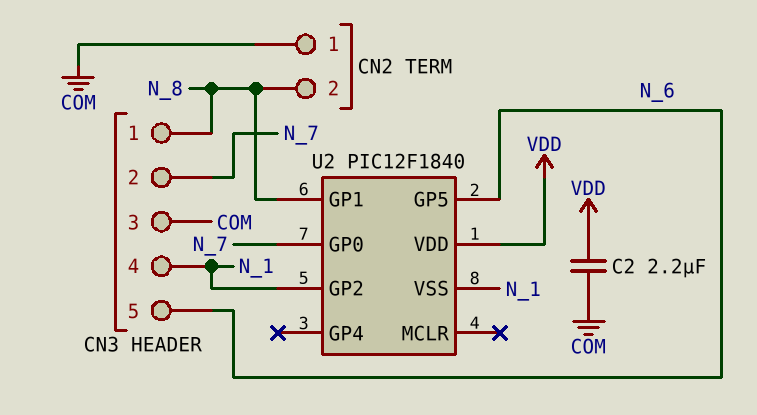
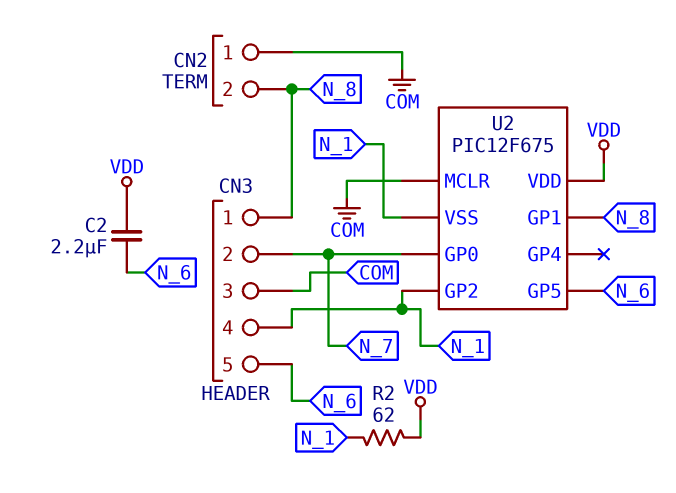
C2: 2.2uF (COM, VDD) -> 2.2uF (N_6, VDD)
R2: none -> 62 (N_1, VDD)
U2: PIC12F1840 -> PIC12F675
U2 pin MCLR: none -> COM

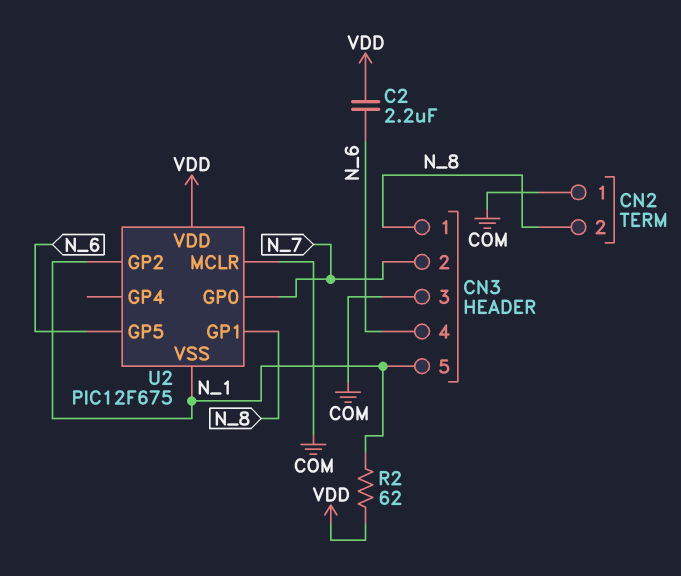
CN3 pin 4: N_1 -> N_6
CN3 pin 5: N_6 -> N_1

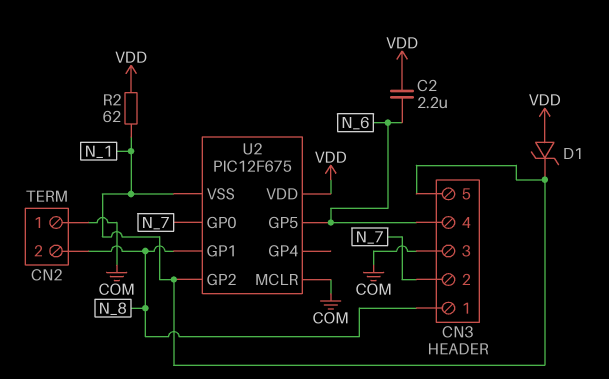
D1: none -> zener (A VDD, K N_1)

